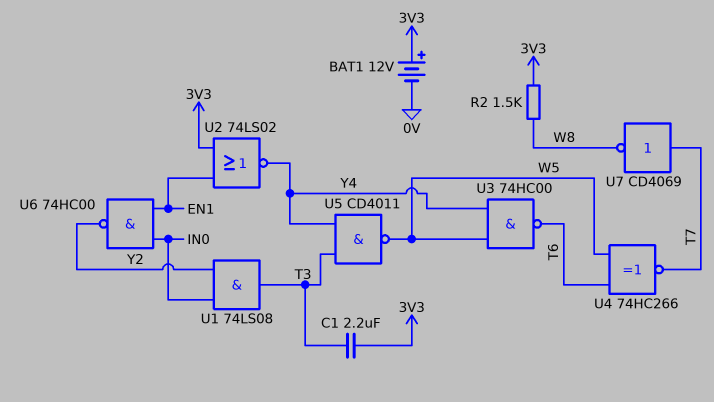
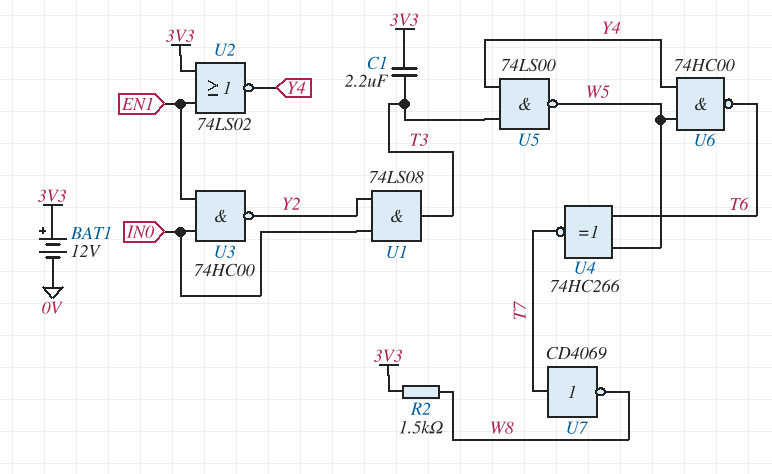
U3: NAND 74HC00 (in W5, in Y4, out T6) -> NAND 74HC00 (in EN1, in IN0, out Y2)
U5: NAND CD4011 (in T3, in Y4, out W5) -> NAND 74LS00 (in T3, in Y4, out W5)
U6: NAND 74HC00 (in EN1, in IN0, out Y2) -> NAND 74HC00 (in W5, in Y4, out T6)

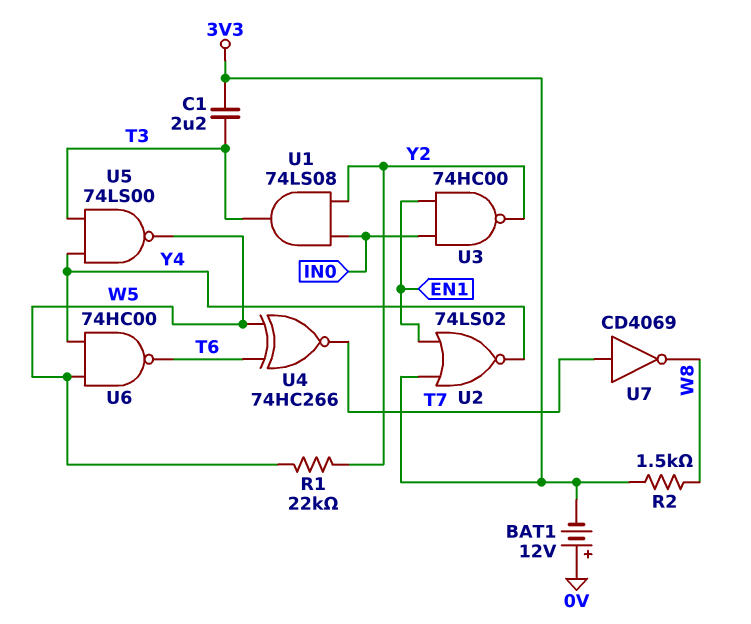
BAT1: 12V (plus 3V3, minus 0V) -> 12V (plus 0V, minus 3V3)
R1: none -> 22k (W5, Y2)

